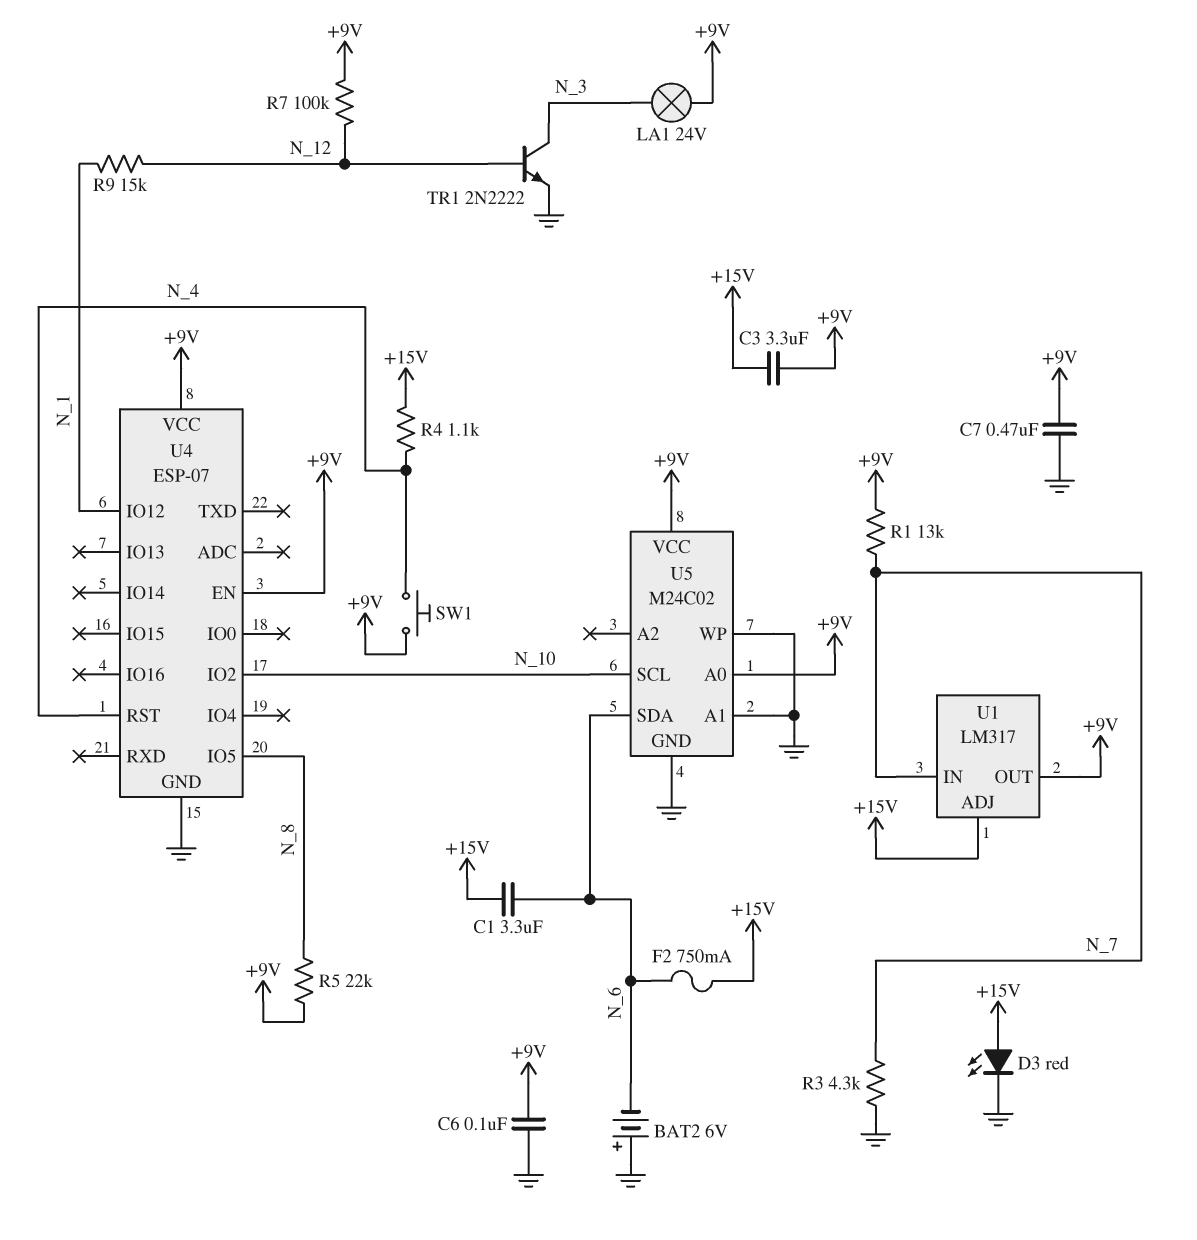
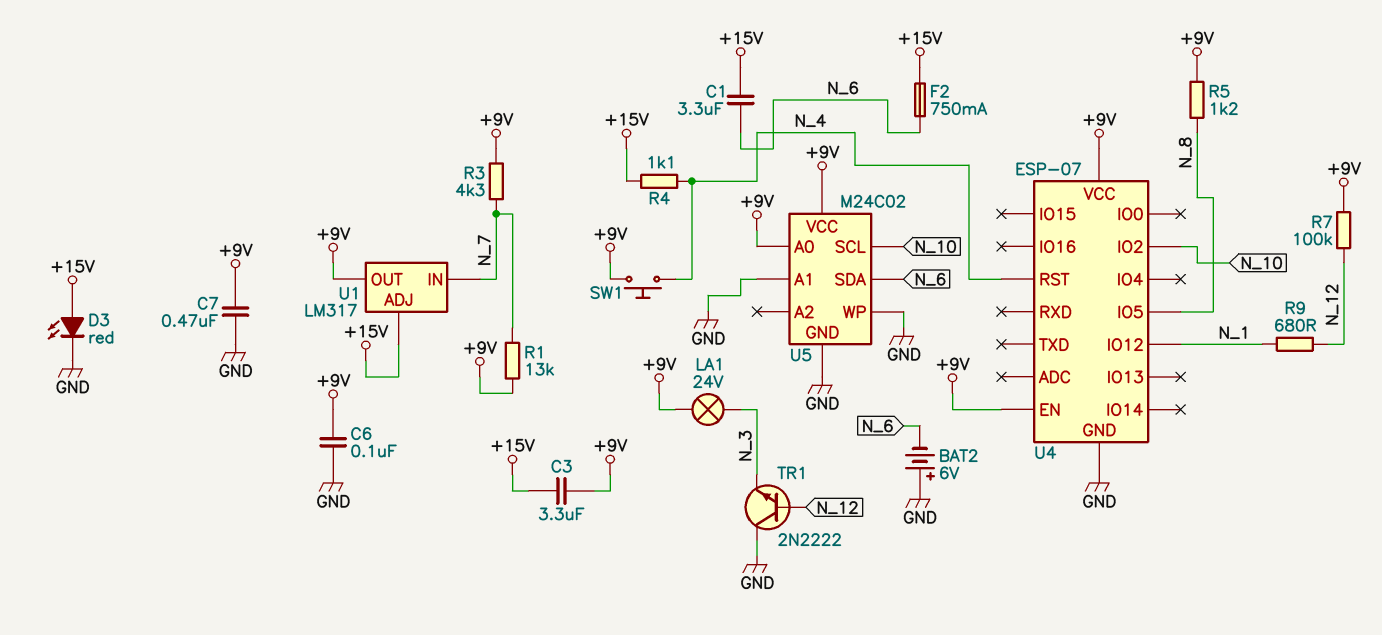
R3: 4.3k (GND, N_7) -> 4.3k (+9V, N_7)
R5: 22k (+9V, N_8) -> 1.2k (+9V, N_8)
R9: 15k (N_1, N_12) -> 680 (N_1, N_12)
TR1: NPN 2N2222 (B N_12, C N_3, E GND) -> NPN 2N2222 (B N_12, C GND, E N_3)

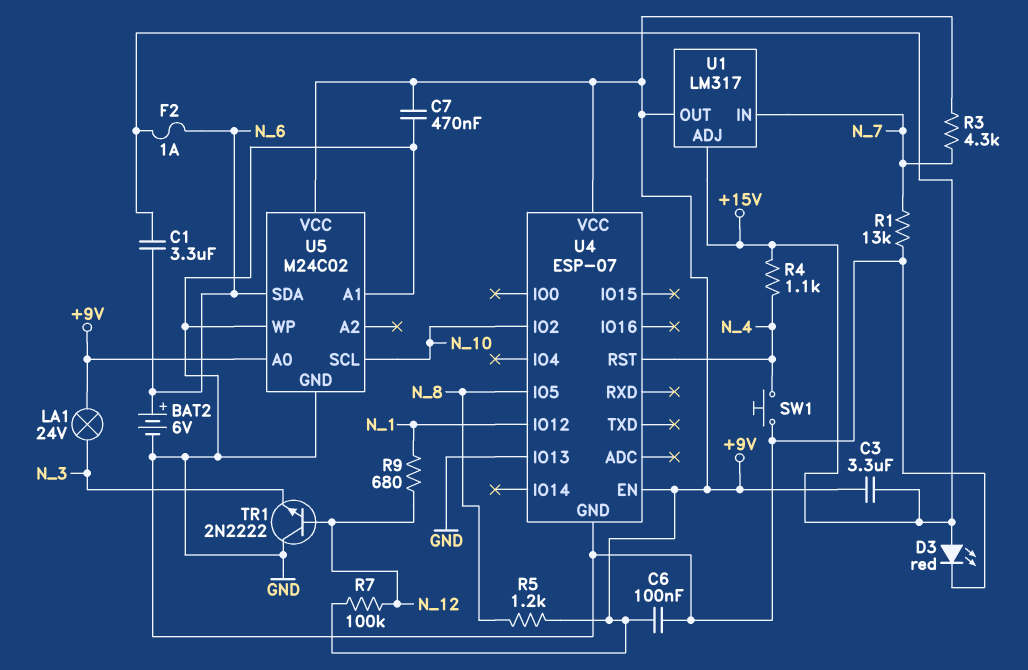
BAT2: 6V (plus GND, minus N_6) -> 6V (plus N_6, minus GND)
F2: 750mA (+15V, N_6) -> 1A (+15V, N_6)
R1: 13k (+9V, N_7) -> 13k (GND, N_7)
SW1: button (+9V, N_4) -> button (GND, N_4)
U4 pin IO13: none -> GND

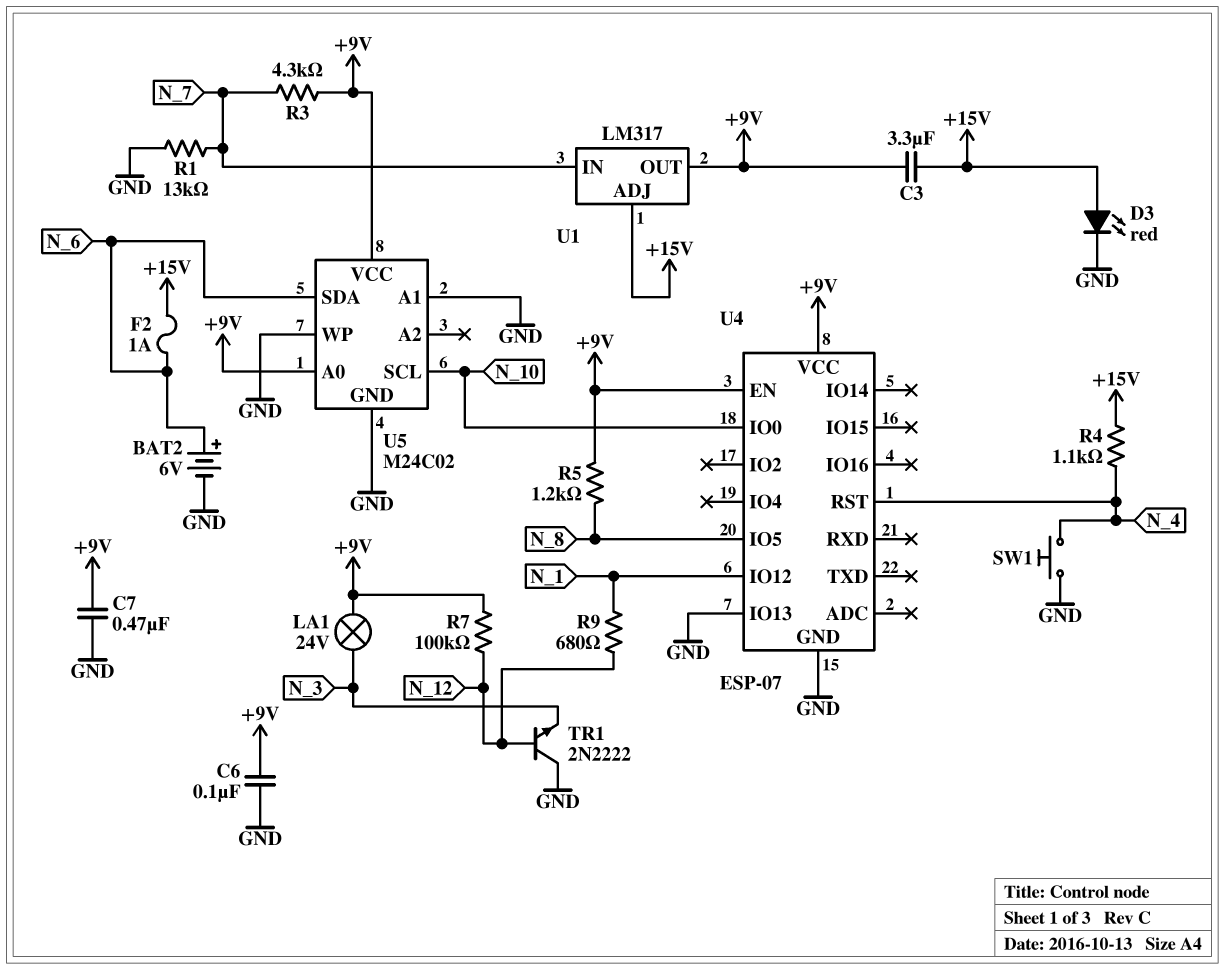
C1: 3.3uF (+15V, N_6) -> none
U4 pin IO0: none -> N_10
U4 pin IO2: N_10 -> none

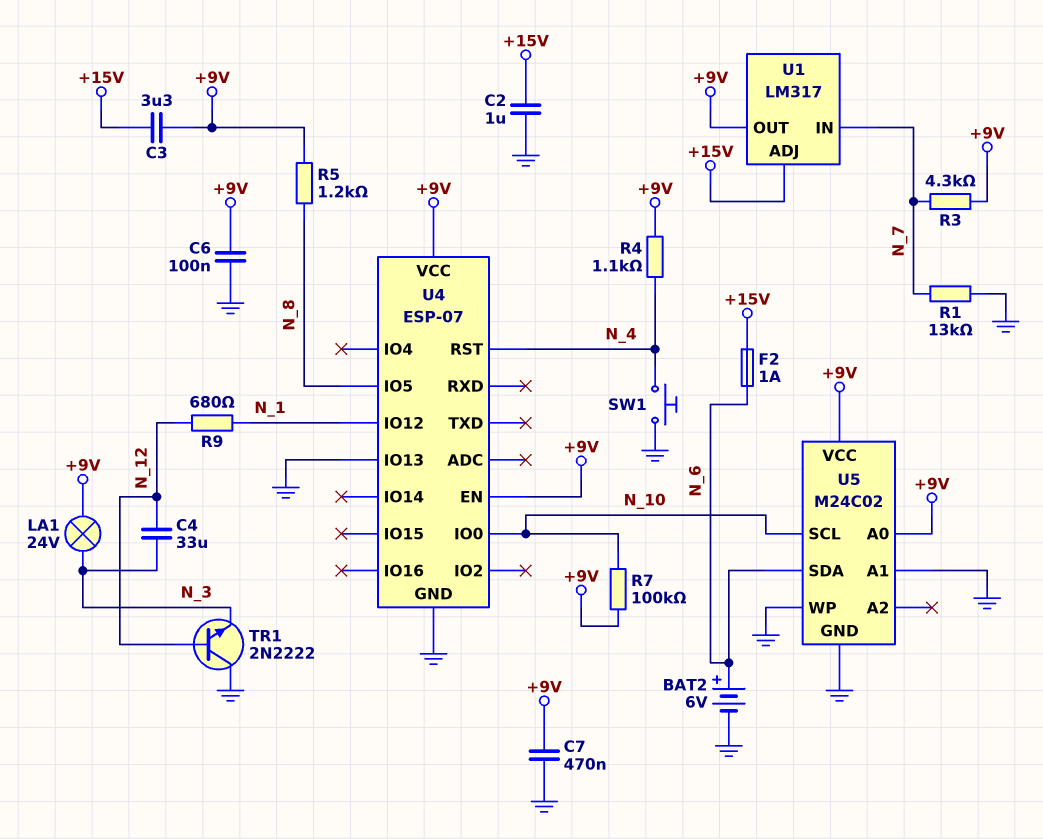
C2: none -> 1uF (+15V, GND)
C4: none -> 33uF (N_3, N_12)
D3: LED red (A +15V, K GND) -> none
R4: 1.1k (+15V, N_4) -> 1.1k (+9V, N_4)
R7: 100k (+9V, N_12) -> 100k (+9V, N_10)

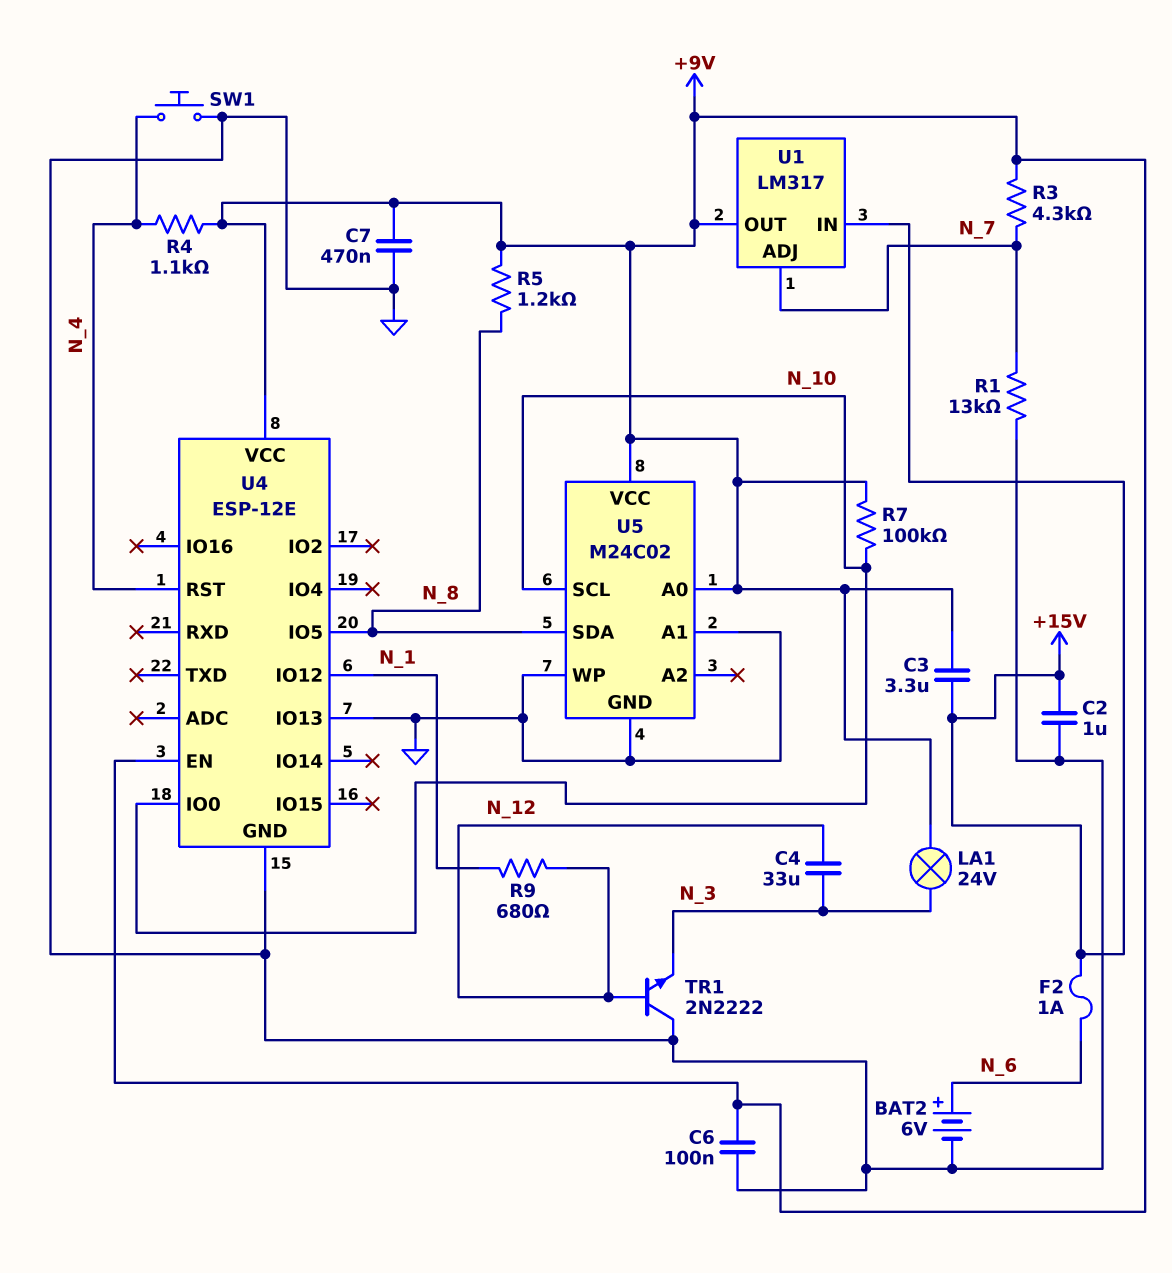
U1 pin ADJ: +15V -> N_7
U1 pin IN: N_7 -> +15V
U4: ESP-07 -> ESP-12E
U5 pin SDA: N_6 -> N_8

